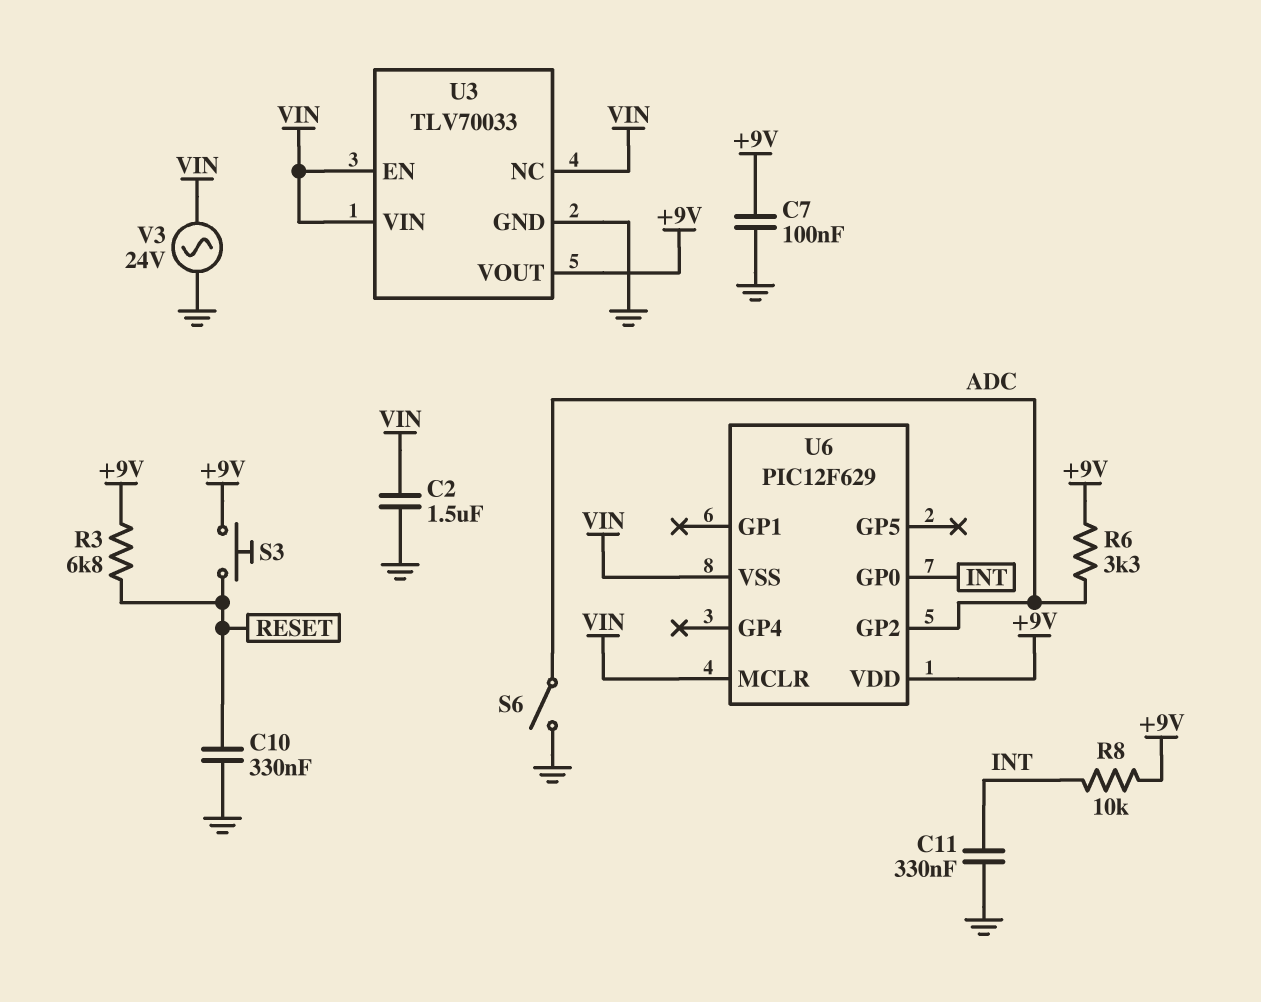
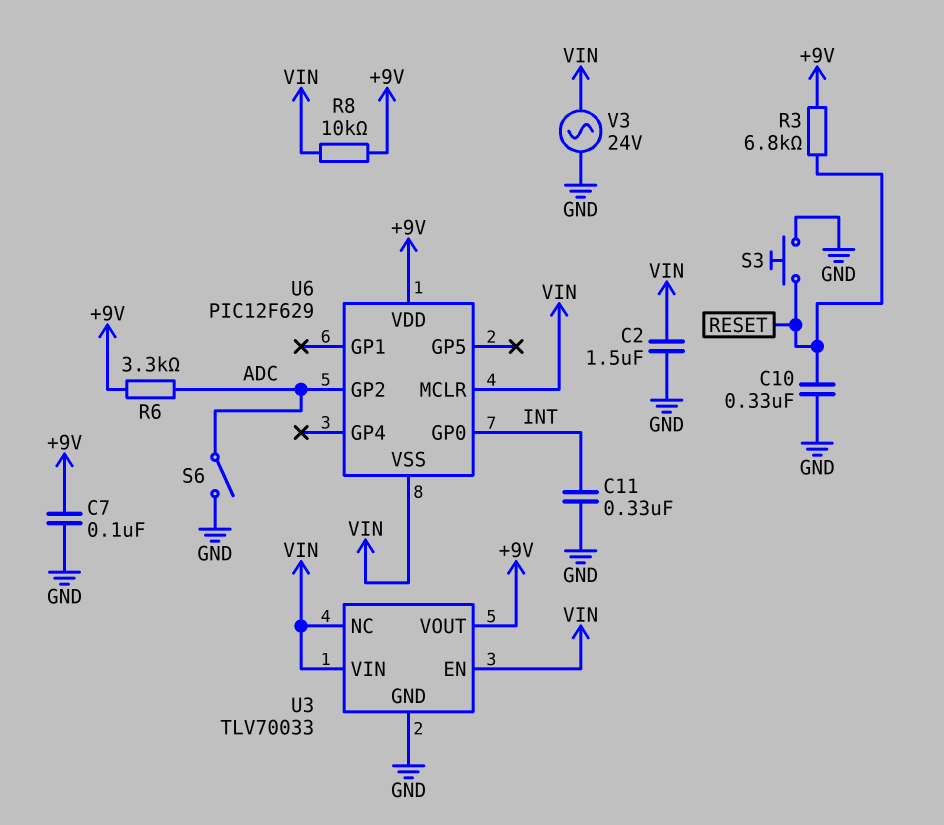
R8: 10k (+9V, INT) -> 10k (+9V, VIN)
S3: button (+9V, RESET) -> button (GND, RESET)

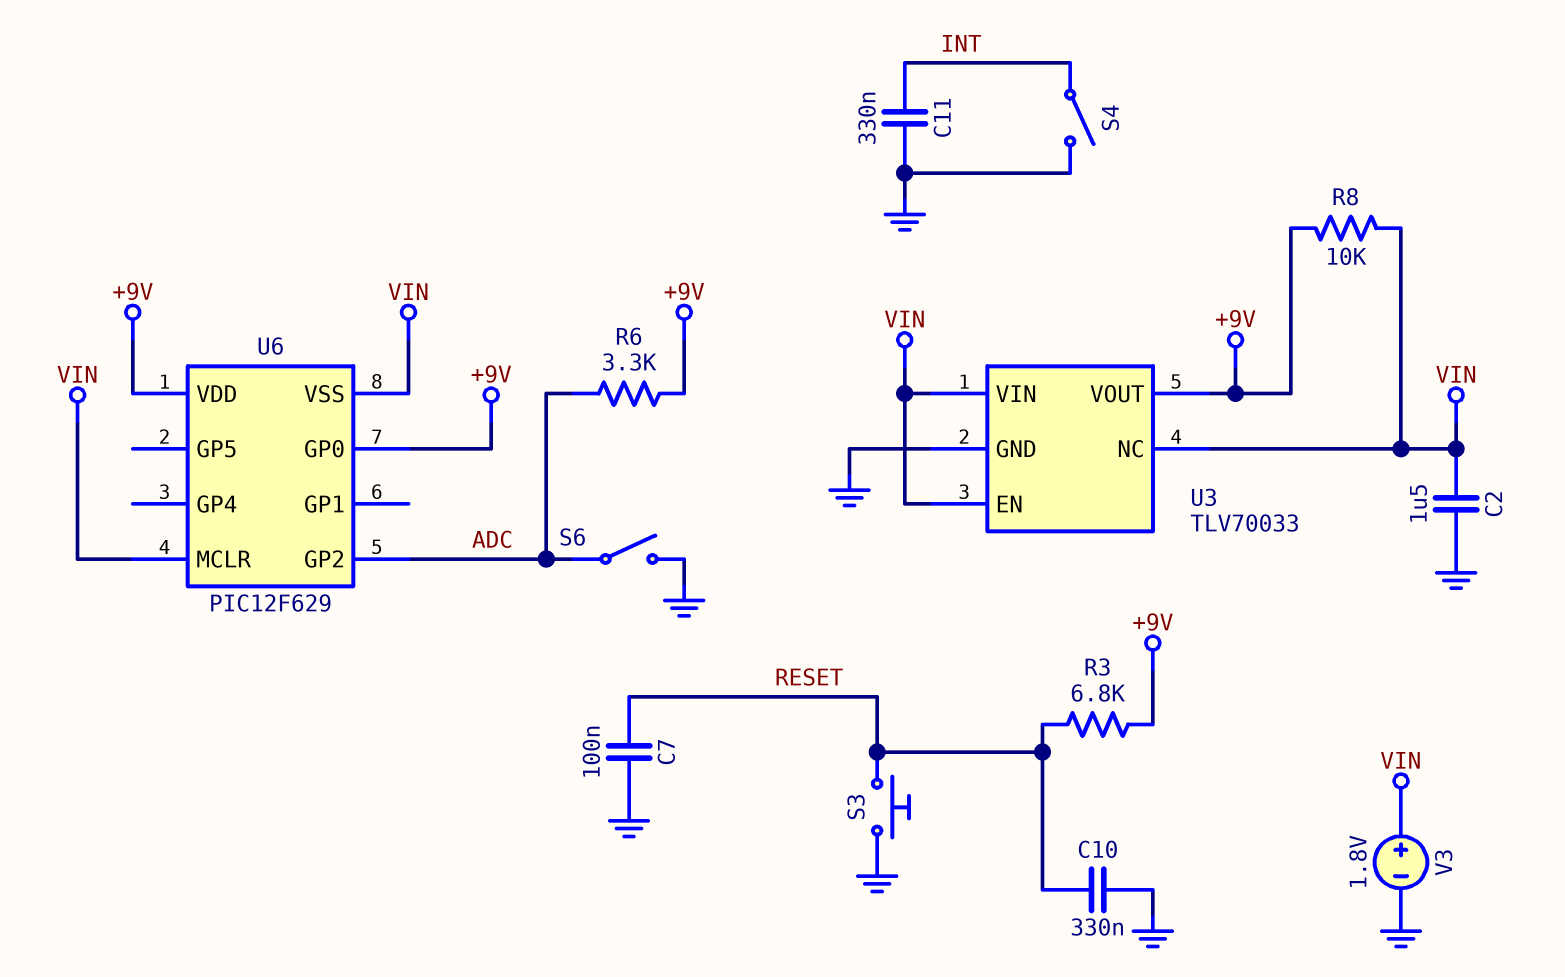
C7: 100nF (+9V, GND) -> 100nF (GND, RESET)
S4: none -> switch (GND, INT)
U6 pin GP0: INT -> +9V
V3: AC 24V (GND, VIN) -> 1.8V (plus VIN, minus GND)

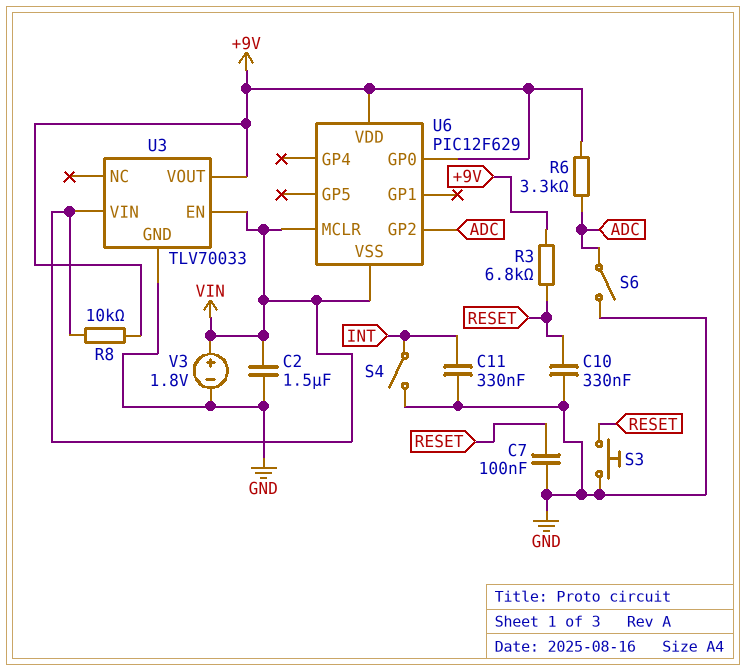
U3 pin NC: VIN -> none

